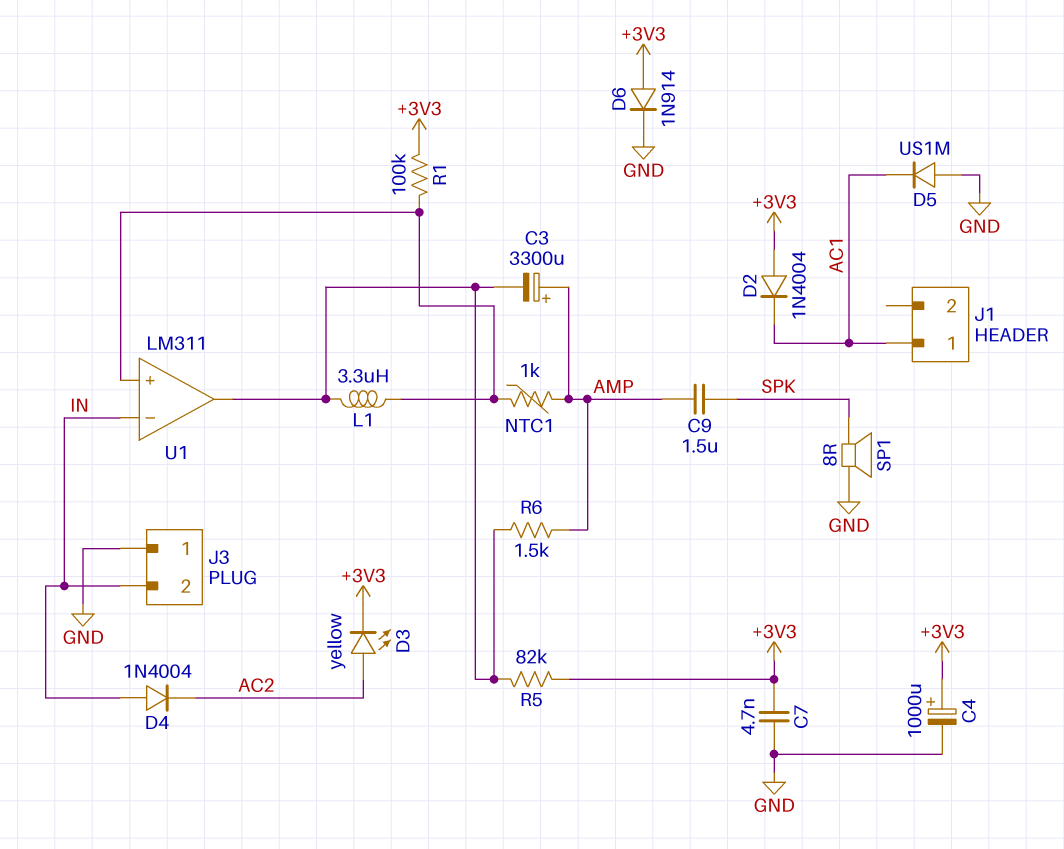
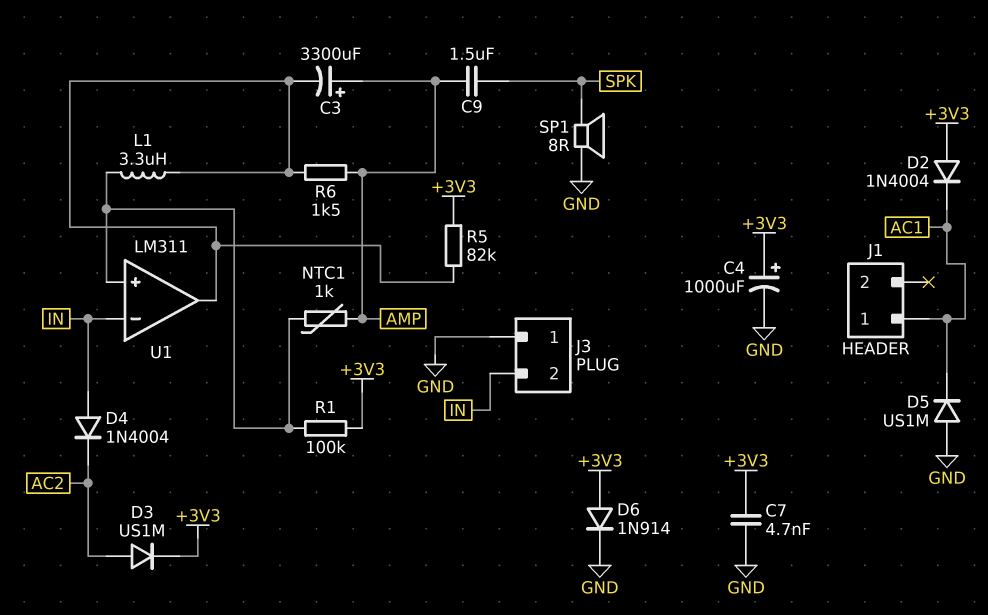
D3: LED yellow (A AC2, K +3V3) -> diode US1M (A AC2, K +3V3)

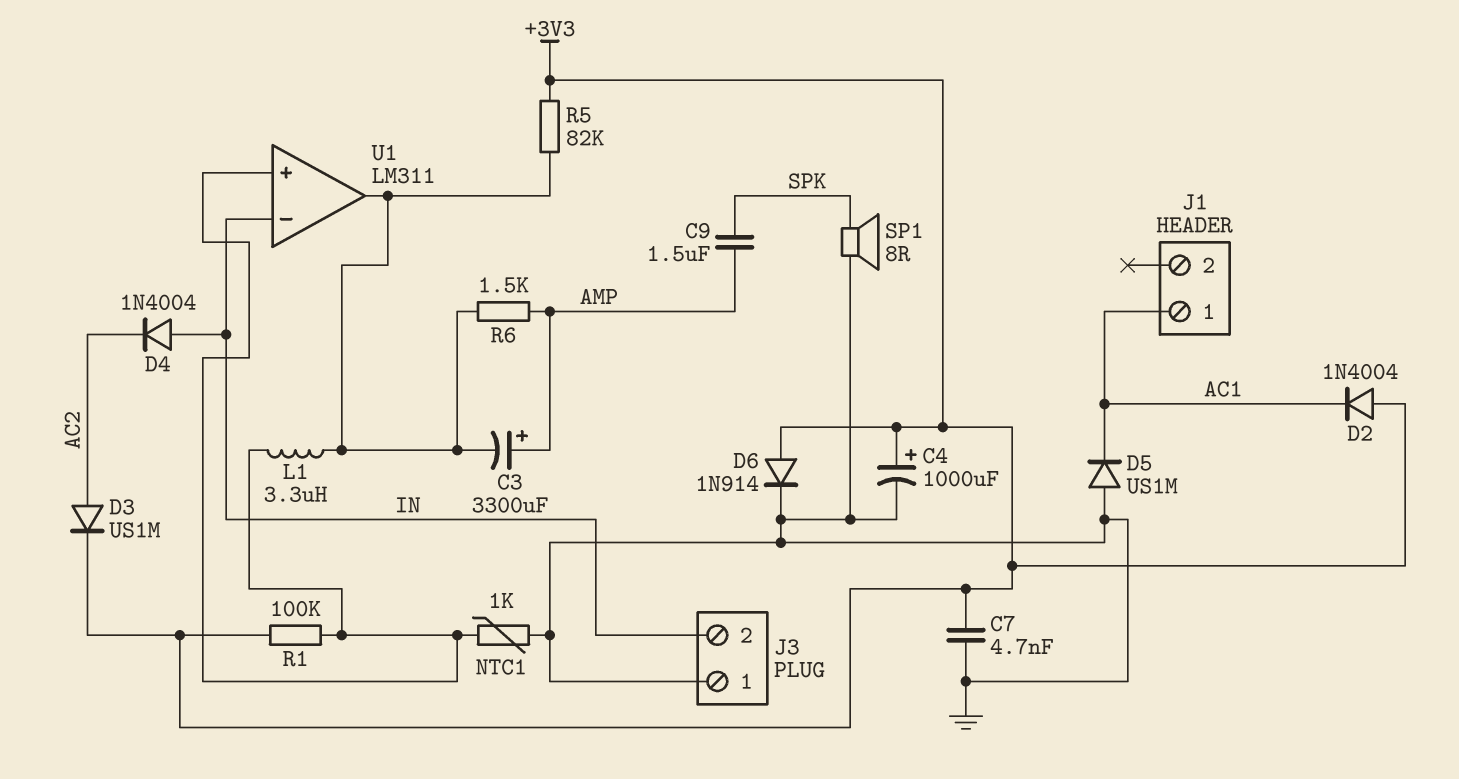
NTC1: 1k (AMP, U1/in+) -> 1k (GND, U1/in+)

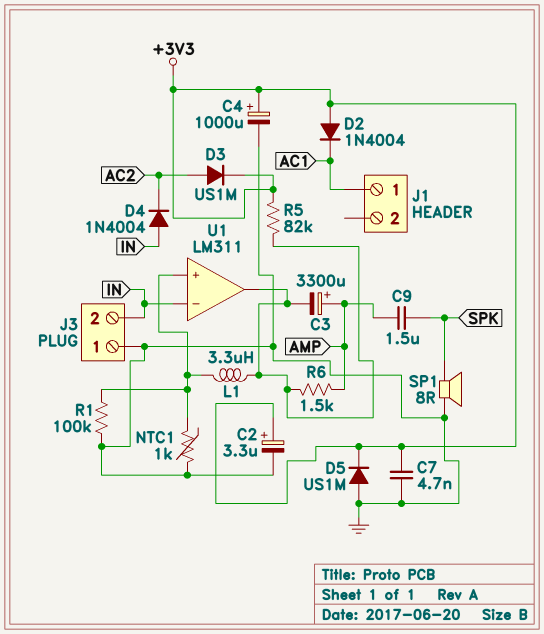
C2: none -> 3.3uF (plus +3V3, minus GND)
D5: diode US1M (A GND, K AC1) -> diode US1M (A GND, K +3V3)
D6: diode 1N914 (A +3V3, K GND) -> none
R1: 100k (+3V3, U1/in+) -> 100k (GND, U1/in+)

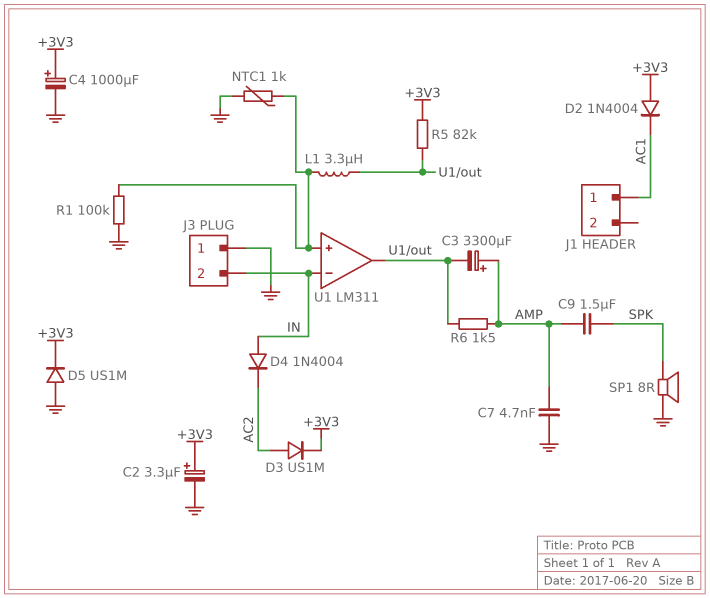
C7: 4.7nF (+3V3, GND) -> 4.7nF (AMP, GND)

